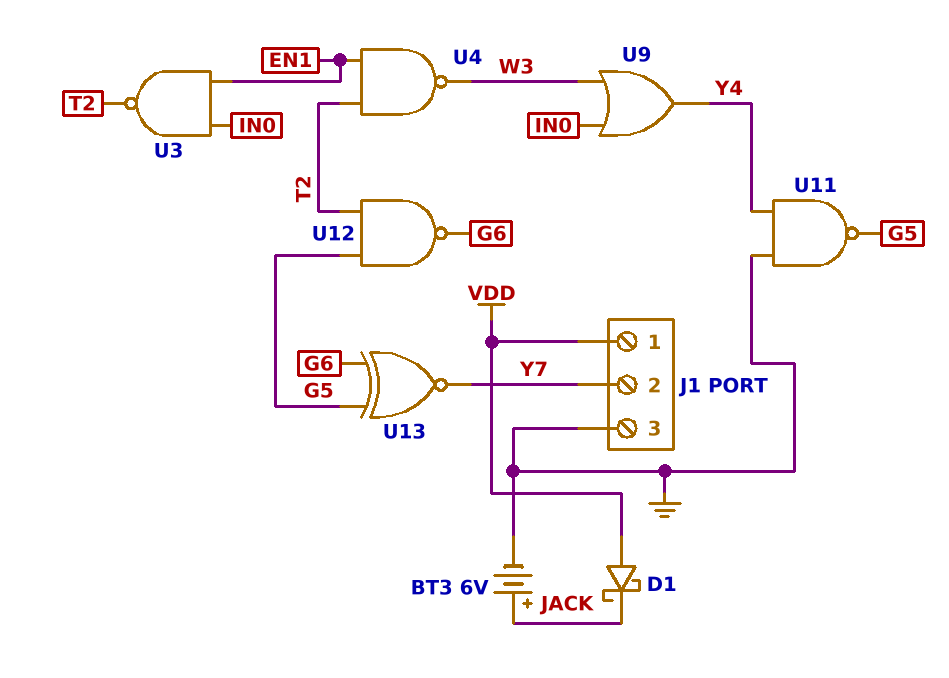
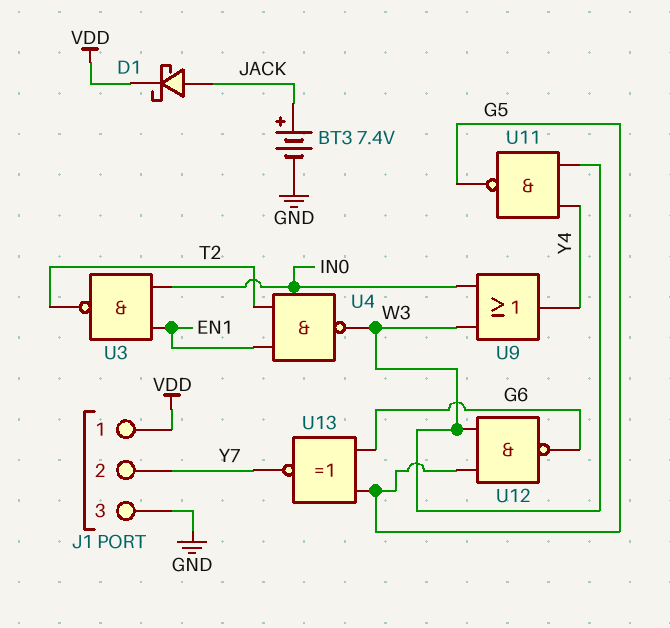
BT3: 6V (plus JACK, minus GND) -> 7.4V (plus JACK, minus GND)
D1: schottky (A VDD, K JACK) -> schottky (A JACK, K VDD)
U11: NAND (in GND, in Y4, out G5) -> NAND (in W3, in Y4, out G5)
U12: NAND (in G5, in T2, out G6) -> NAND (in G5, in W3, out G6)

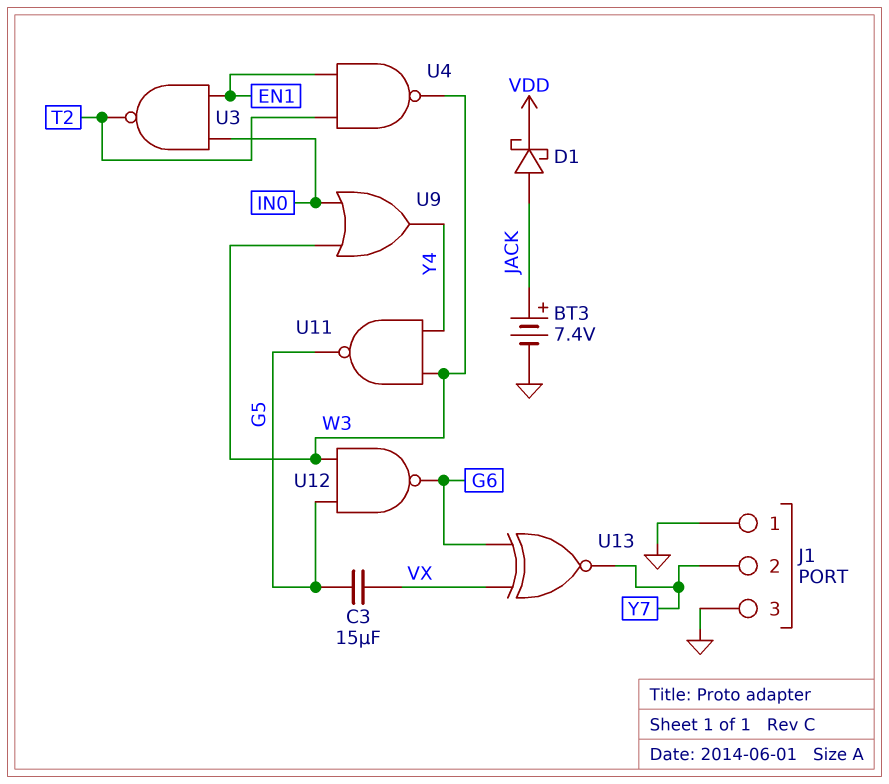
C3: none -> 15uF (G5, VX)
J1 pin 1: VDD -> GND
U13: XNOR (in G5, in G6, out Y7) -> XNOR (in G6, in VX, out Y7)

